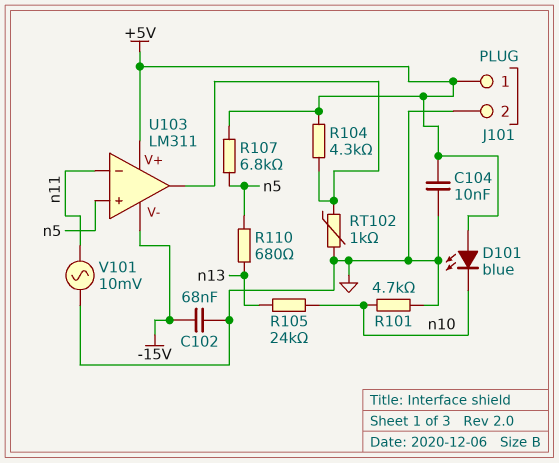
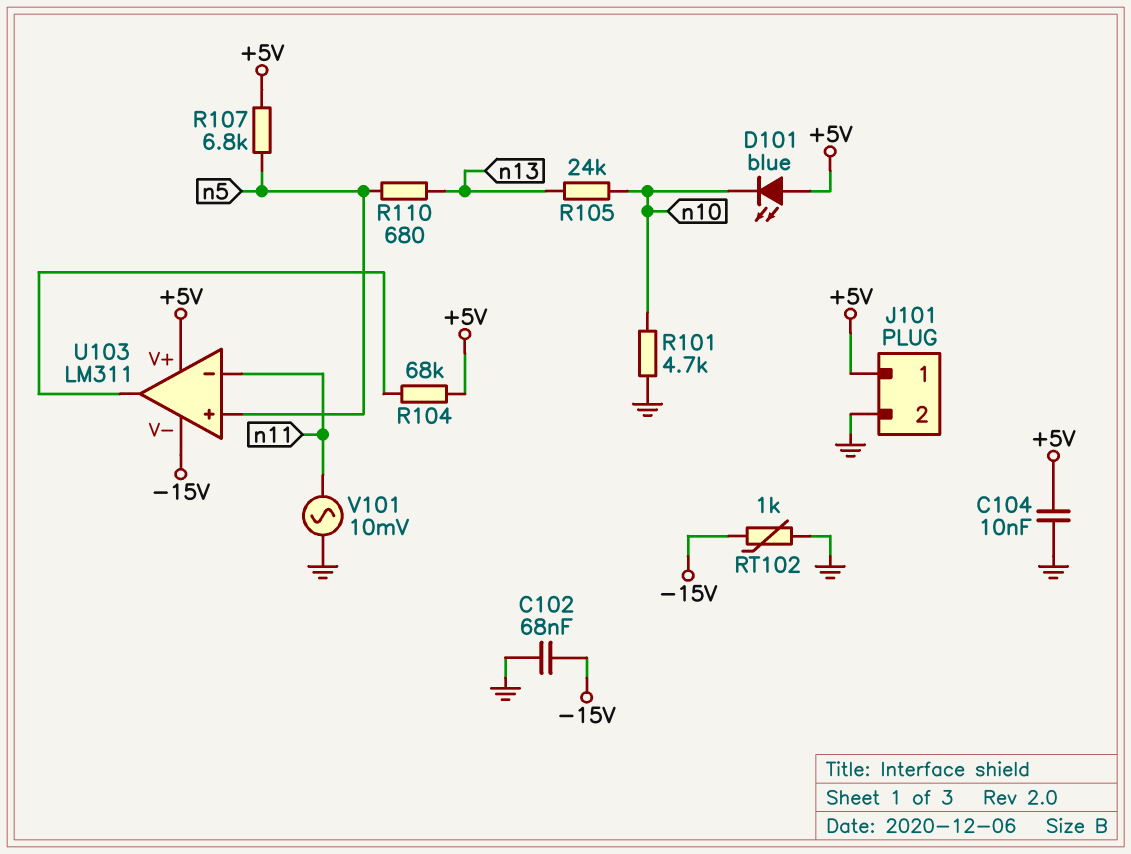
R104: 4.3k (+5V, U103/out) -> 68k (+5V, U103/out)
RT102: 1k (GND, U103/out) -> 1k (-15V, GND)

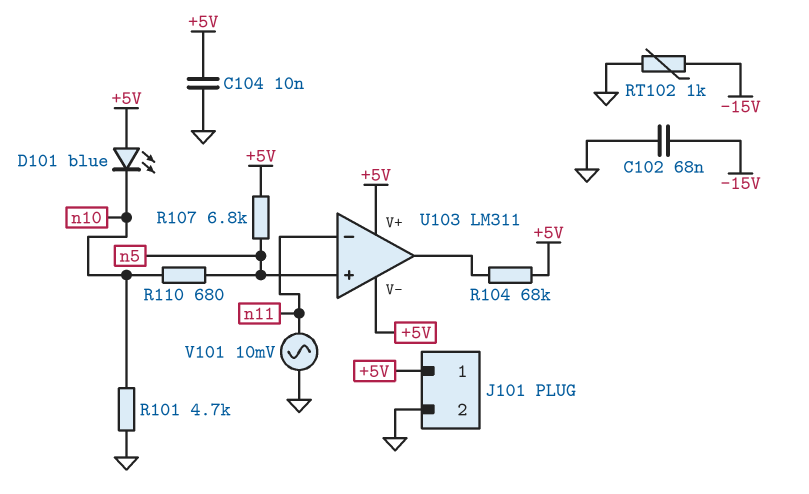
R105: 24k (n10, n13) -> none
R110: 680 (n5, n13) -> 680 (n5, n10)
U103 pin V-: -15V -> +5V

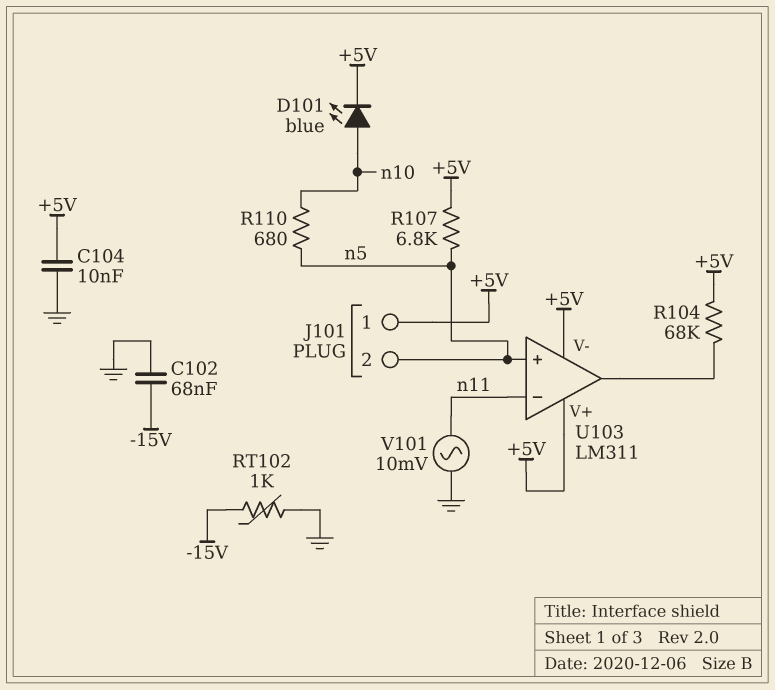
D101: LED blue (A +5V, K n10) -> LED blue (A n10, K +5V)
J101 pin 2: GND -> n5
R101: 4.7k (GND, n10) -> none

